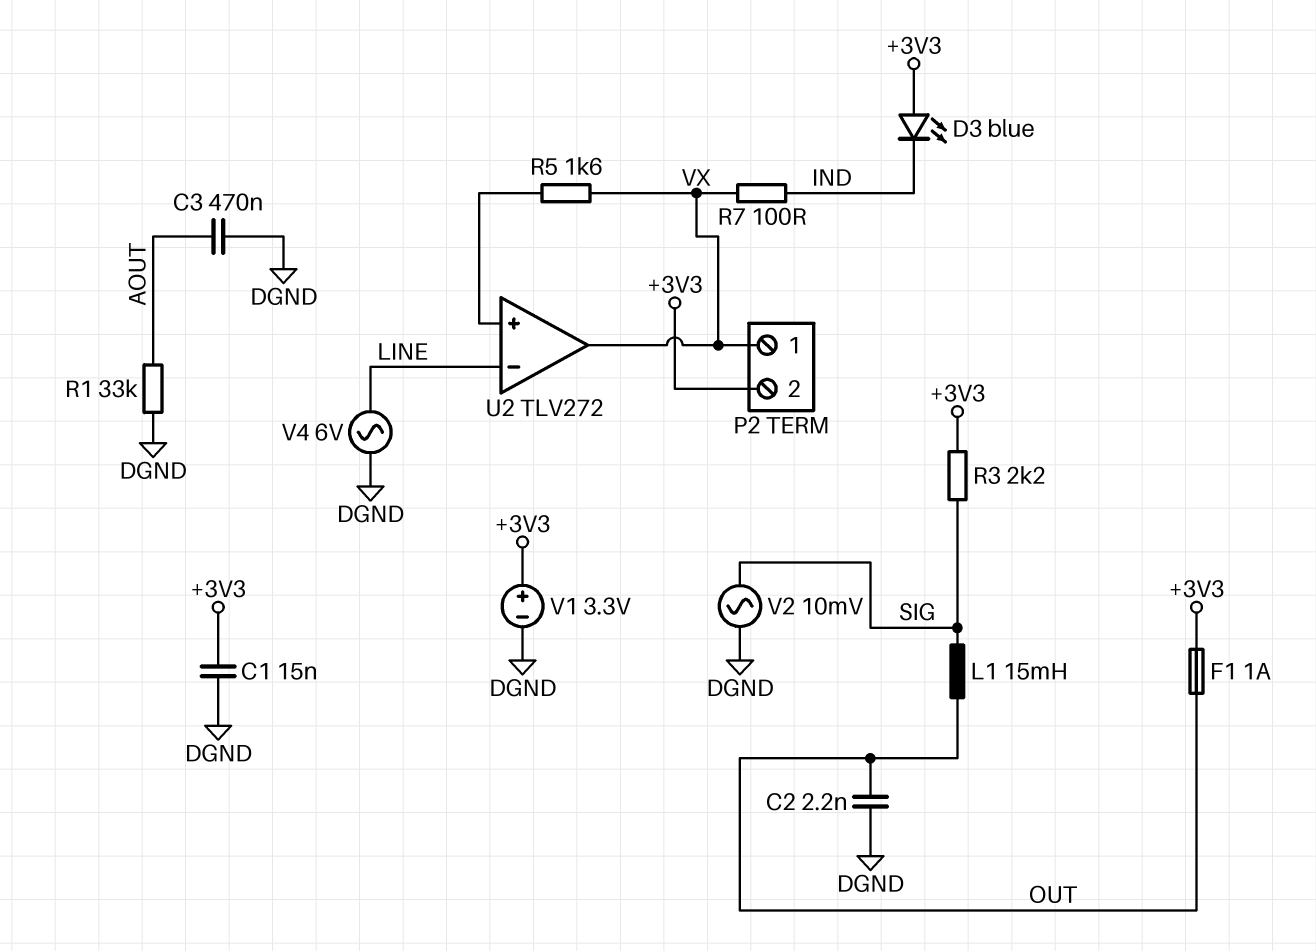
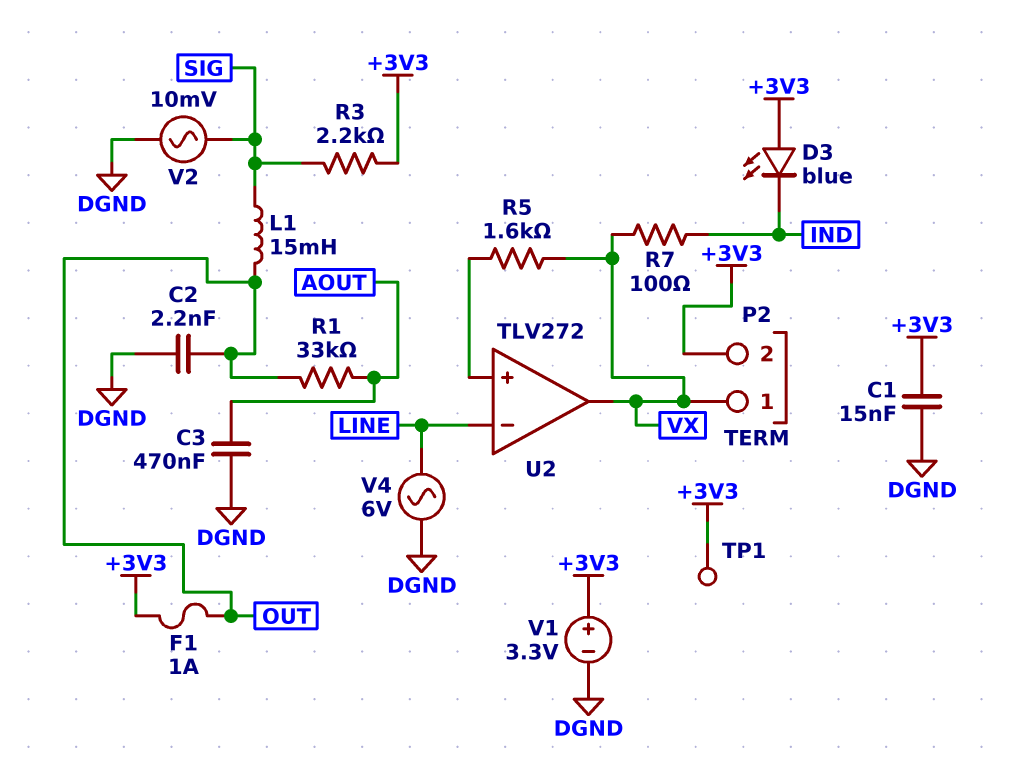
R1: 33k (AOUT, DGND) -> 33k (AOUT, OUT)
TP1: none -> test point (+3V3)

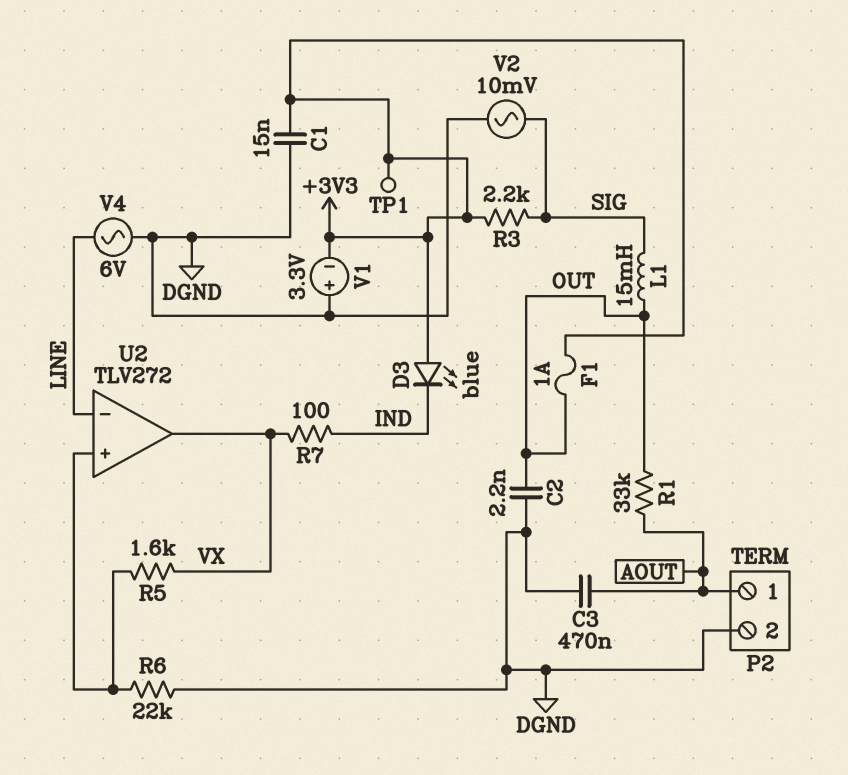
P2 pin 1: VX -> AOUT
P2 pin 2: +3V3 -> DGND
R6: none -> 22k (DGND, U2/in+)
V1: 3.3V (plus +3V3, minus DGND) -> 3.3V (plus DGND, minus +3V3)

